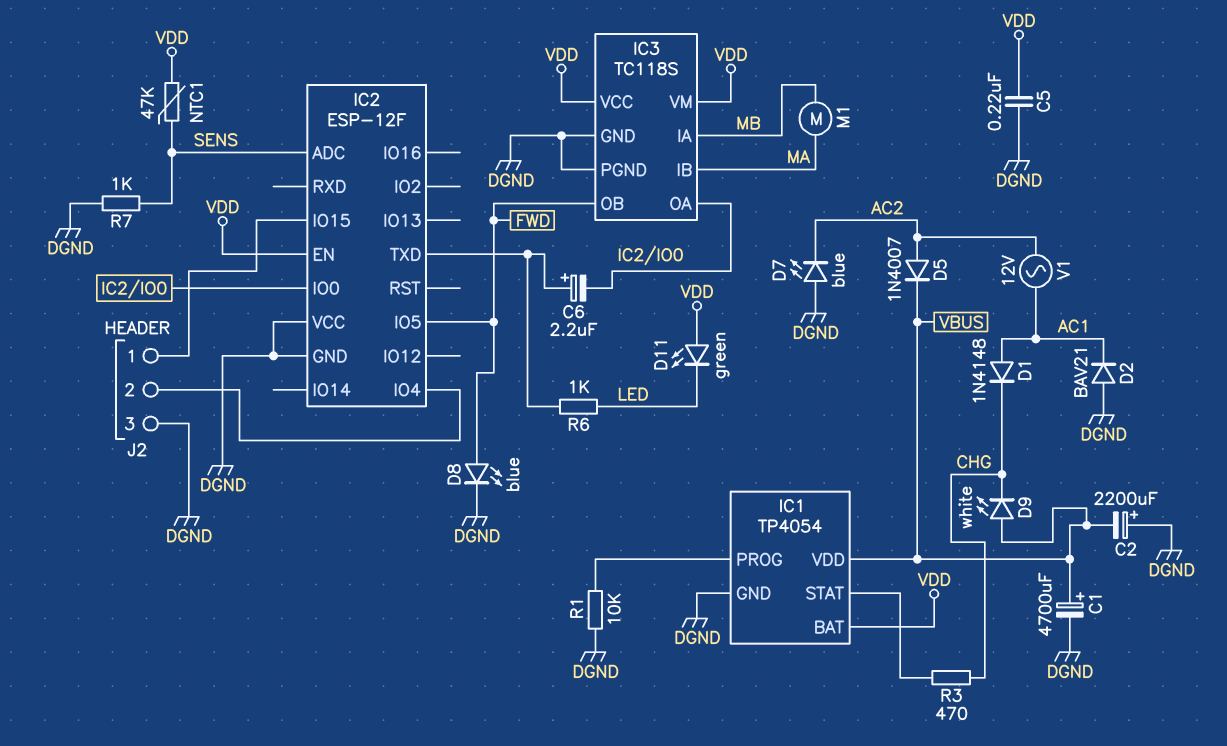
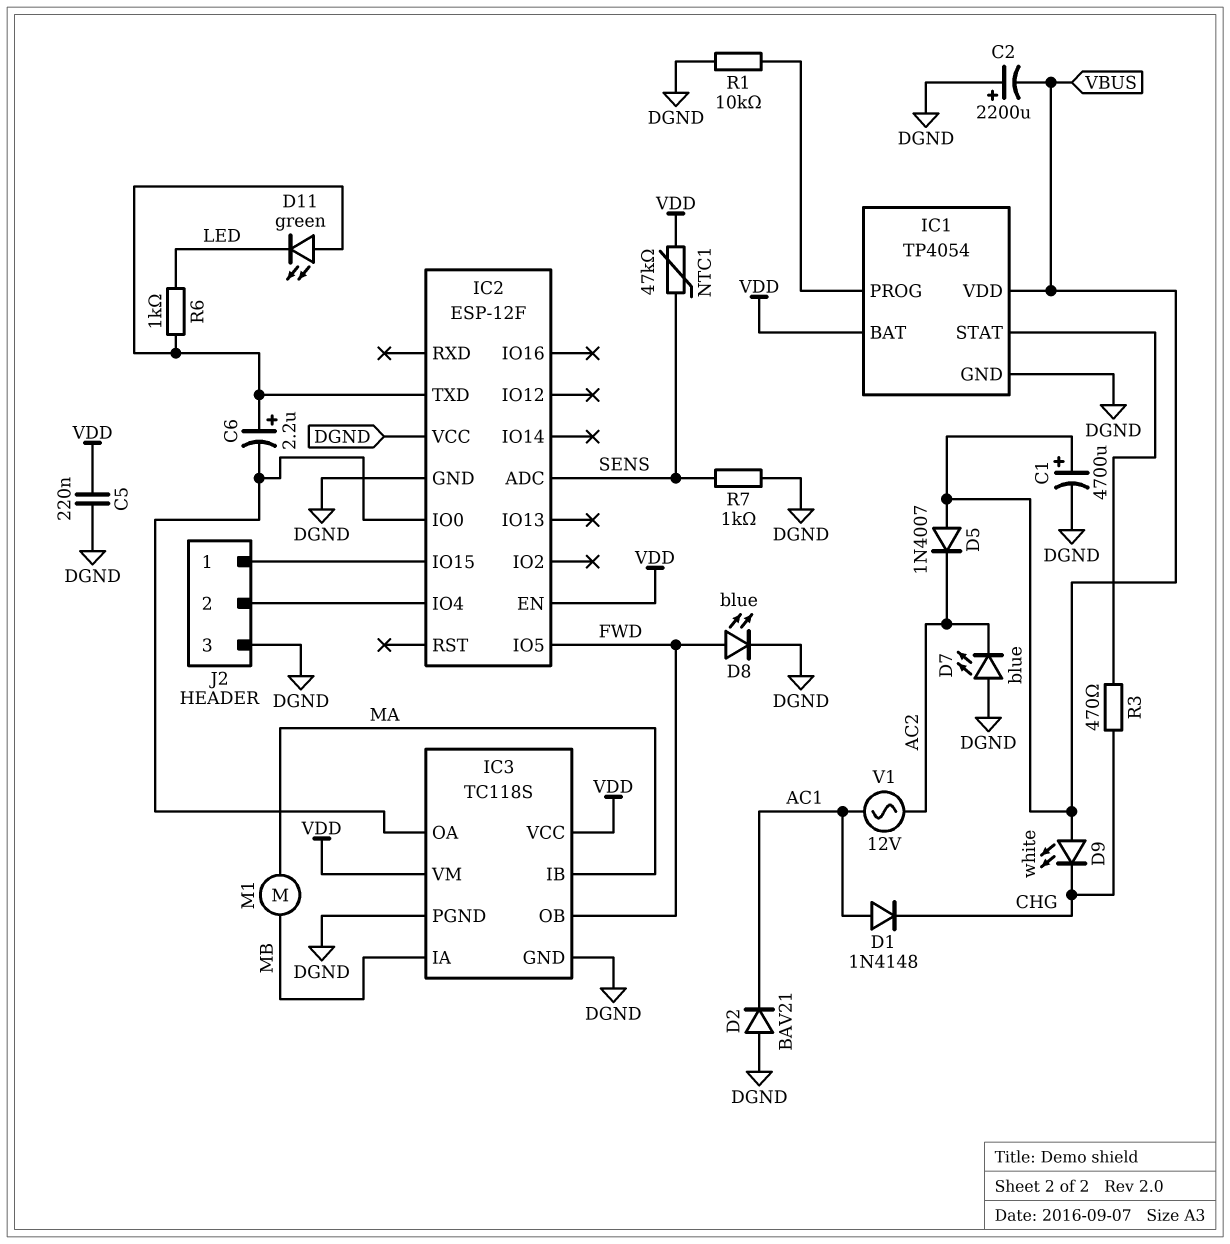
D5: diode 1N4007 (A AC2, K VBUS) -> diode 1N4007 (A VBUS, K AC2)
D11: LED green (A VDD, K LED) -> LED green (A IC2/TXD, K LED)

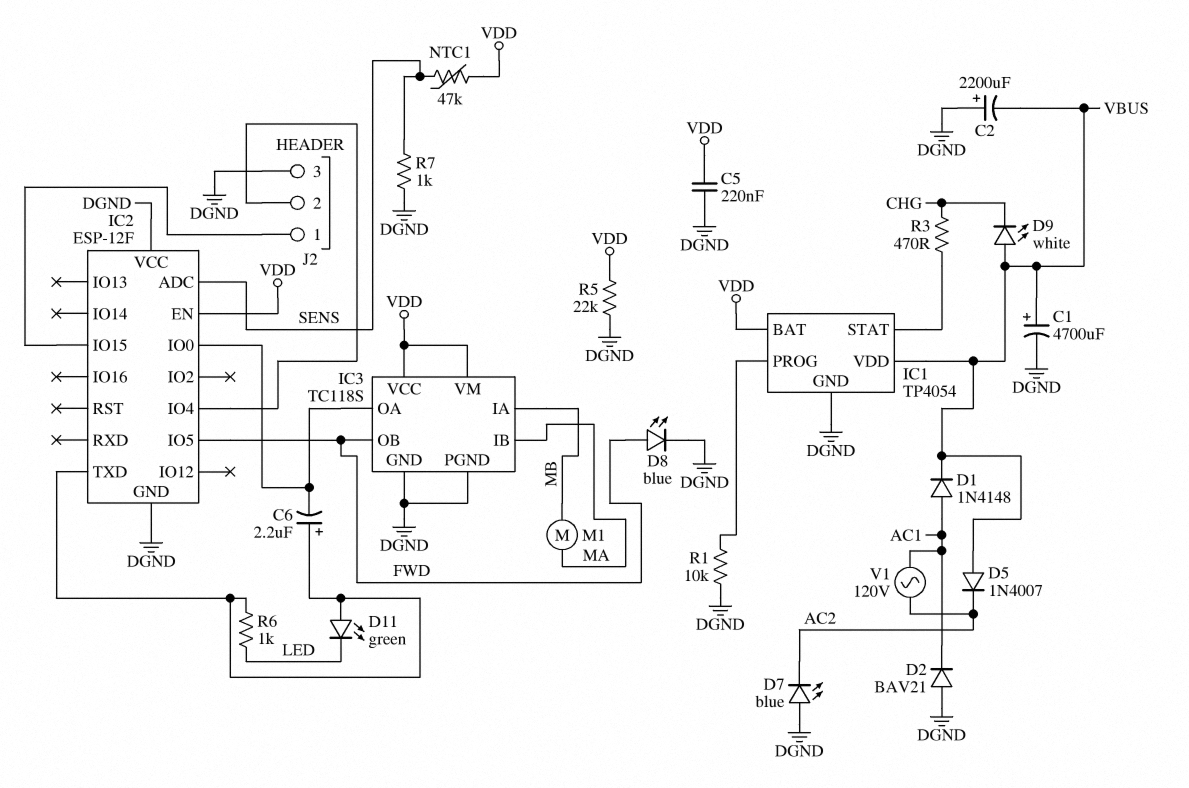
D1: diode 1N4148 (A AC1, K CHG) -> diode 1N4148 (A AC1, K VBUS)
R5: none -> 22k (DGND, VDD)
V1: AC 12V (AC1, AC2) -> AC 120V (AC1, AC2)

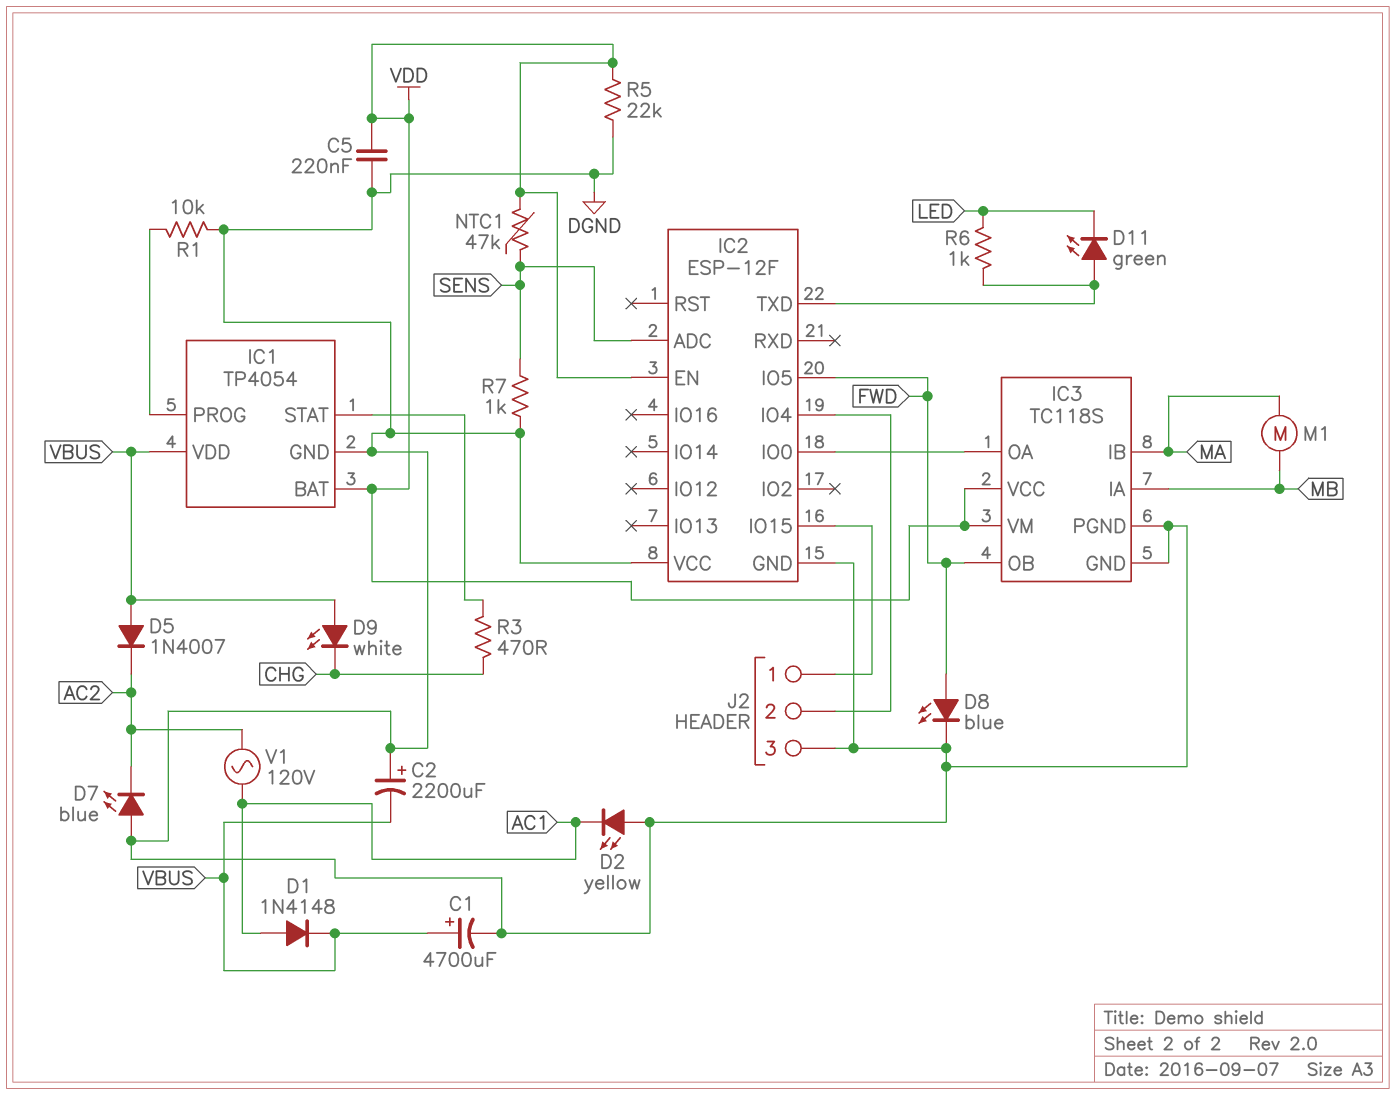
C6: 2.2uF (plus IC2/TXD, minus IC2/IO0) -> none
D2: diode BAV21 (A DGND, K AC1) -> LED yellow (A DGND, K AC1)

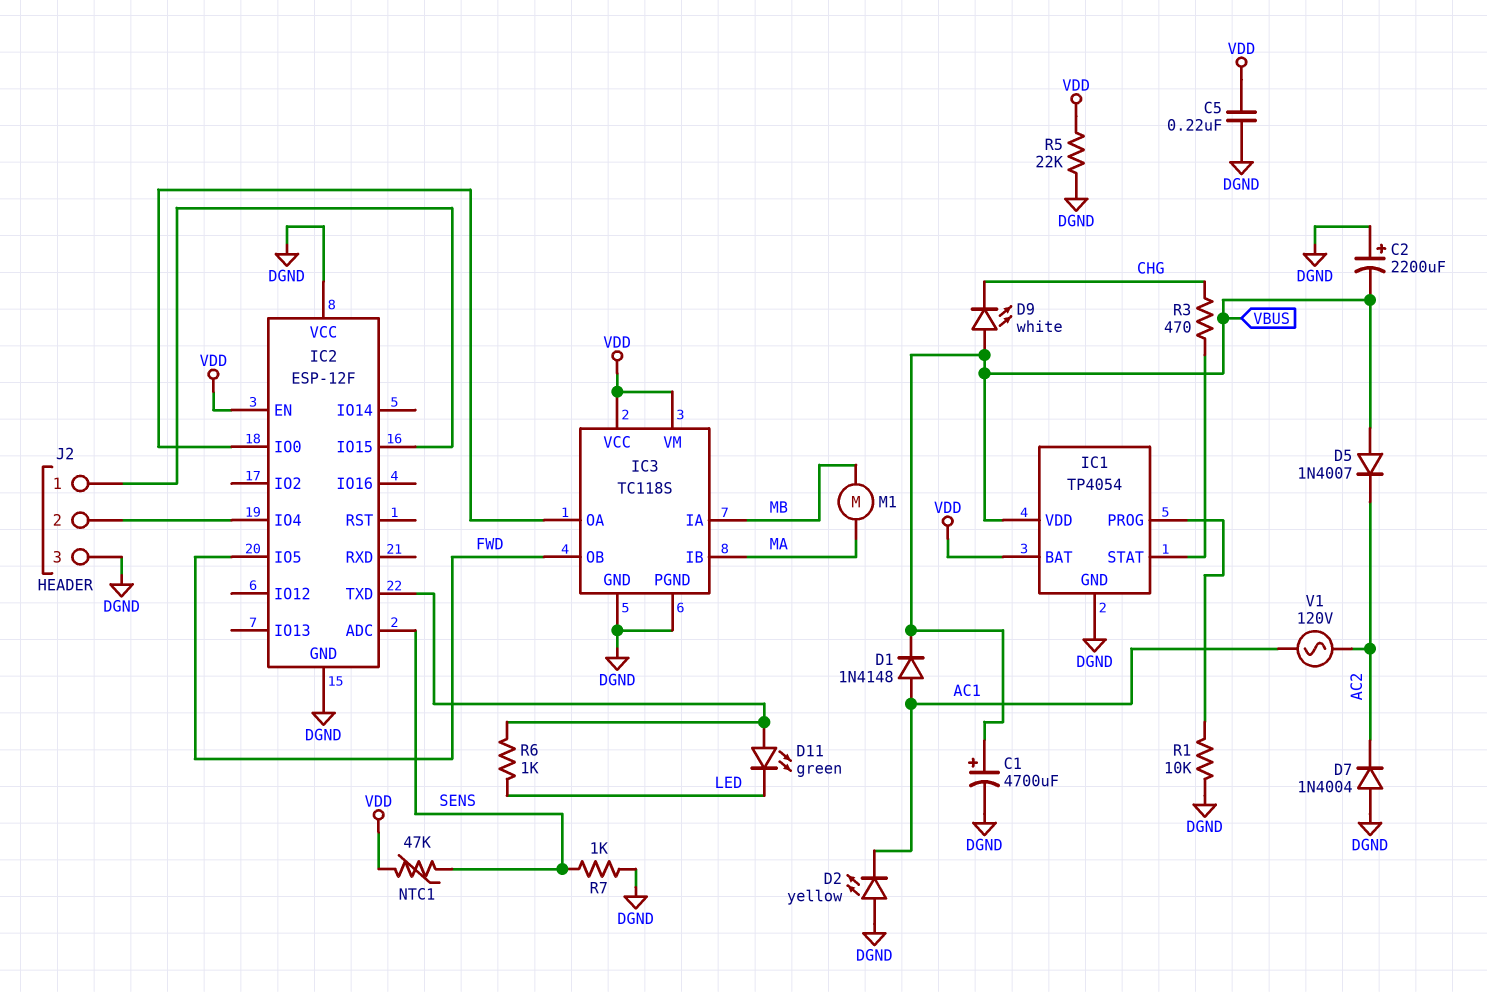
D7: LED blue (A DGND, K AC2) -> diode 1N4004 (A DGND, K AC2)
D8: LED blue (A FWD, K DGND) -> none

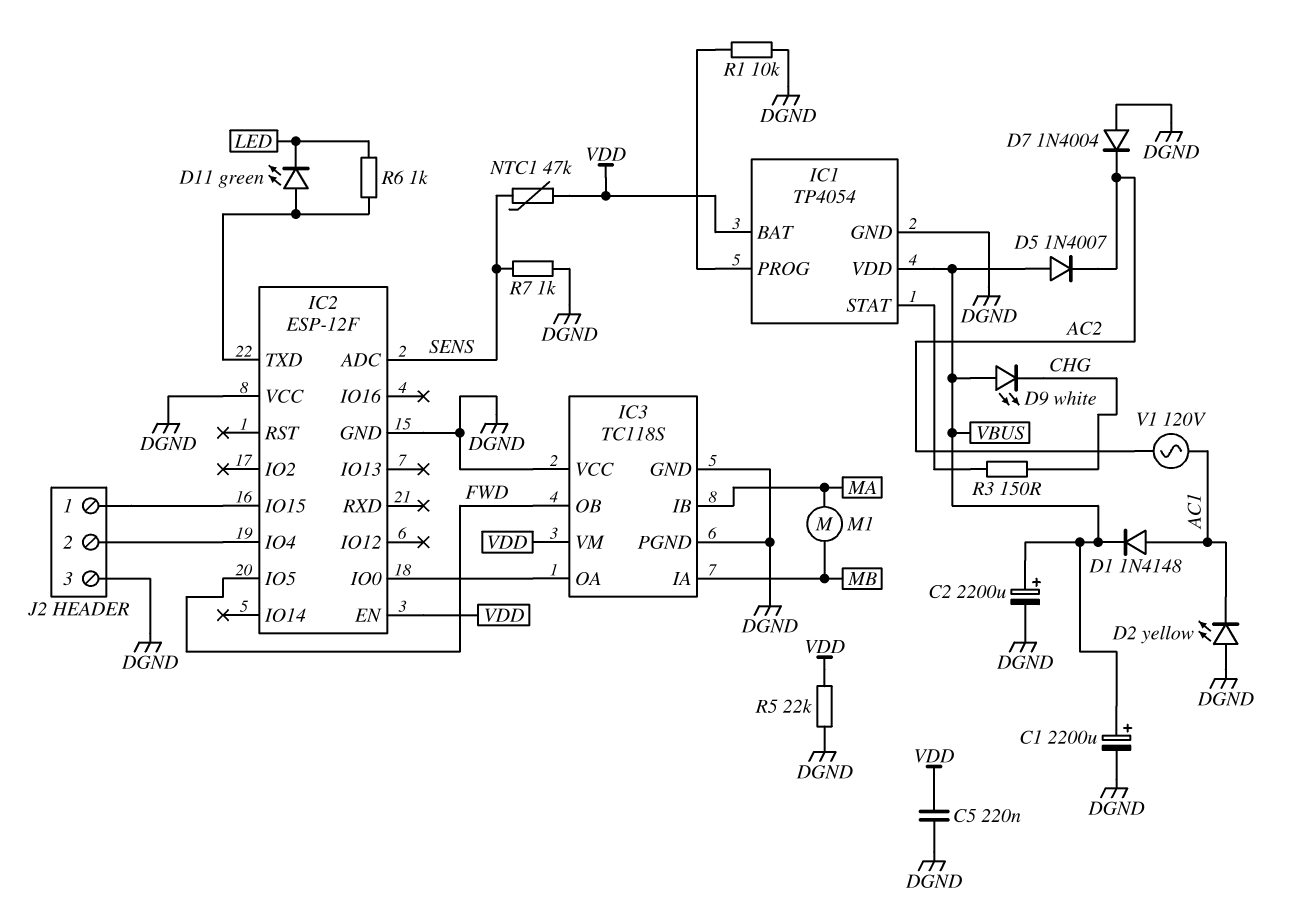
C1: 4700uF (plus VBUS, minus DGND) -> 2200uF (plus VBUS, minus DGND)
C2: 2200uF (plus DGND, minus VBUS) -> 2200uF (plus VBUS, minus DGND)
IC3 pin VCC: VDD -> DGND
R3: 470 (CHG, IC1/STAT) -> 150 (CHG, IC1/STAT)

